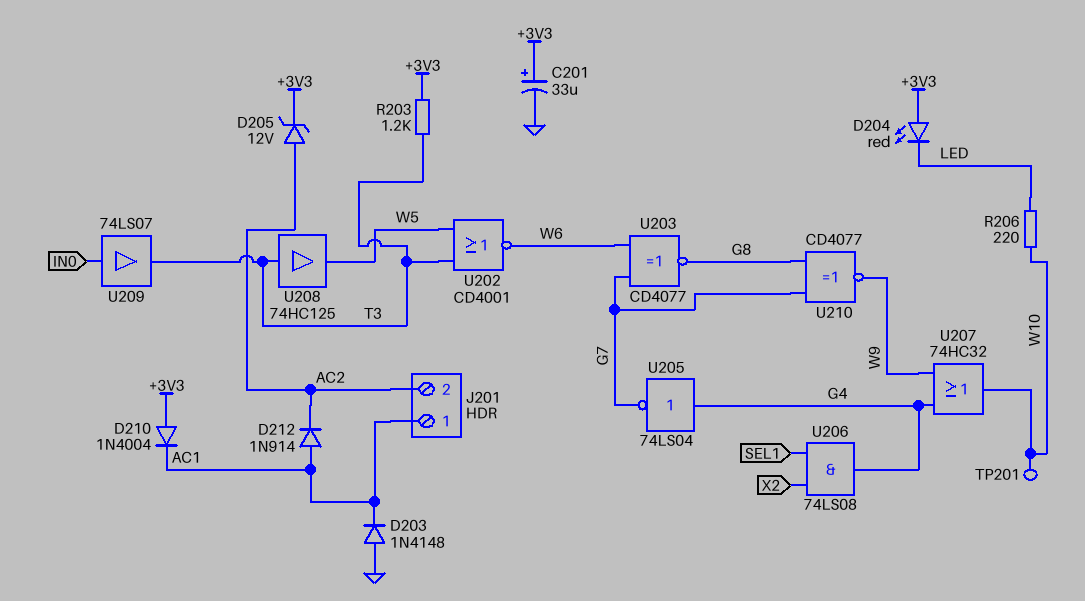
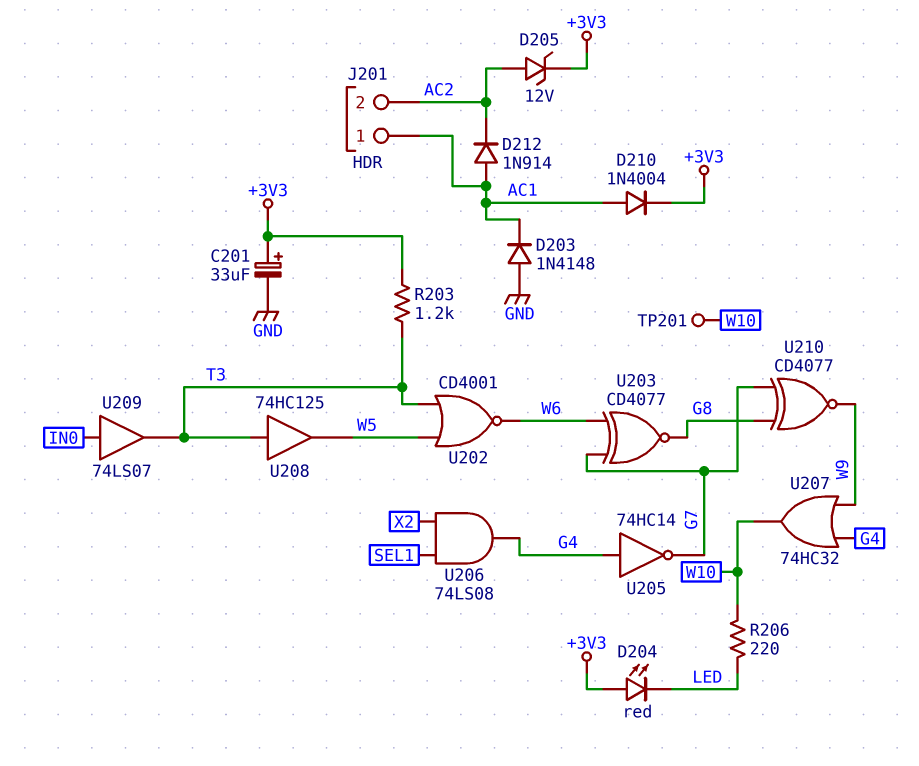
D210: diode 1N4004 (A +3V3, K AC1) -> diode 1N4004 (A AC1, K +3V3)
U205: NOT 74LS04 (in G4, out G7) -> NOT 74HC14 (in G4, out G7)

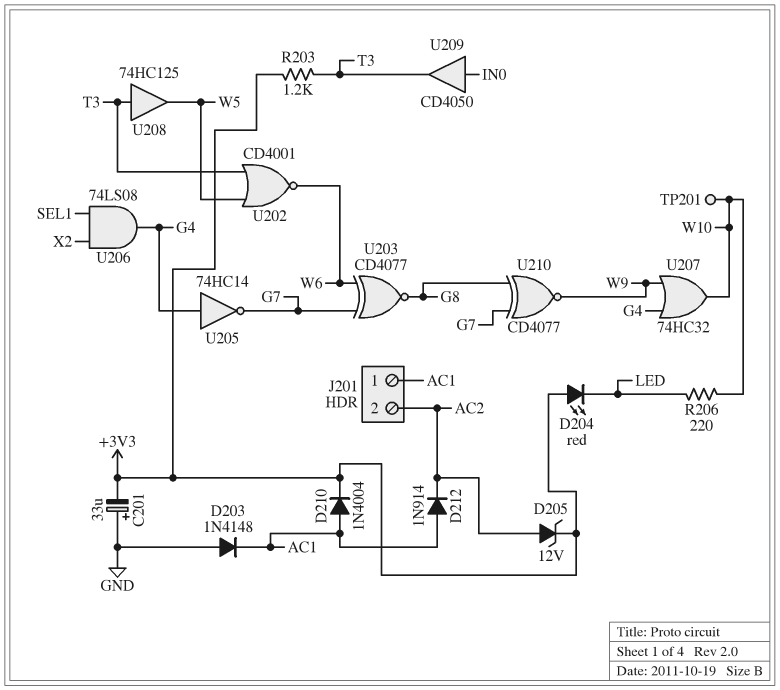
C201: 33uF (plus +3V3, minus GND) -> 33uF (plus GND, minus +3V3)
U209: buffer 74LS07 (in IN0, out T3) -> buffer CD4050 (in IN0, out T3)

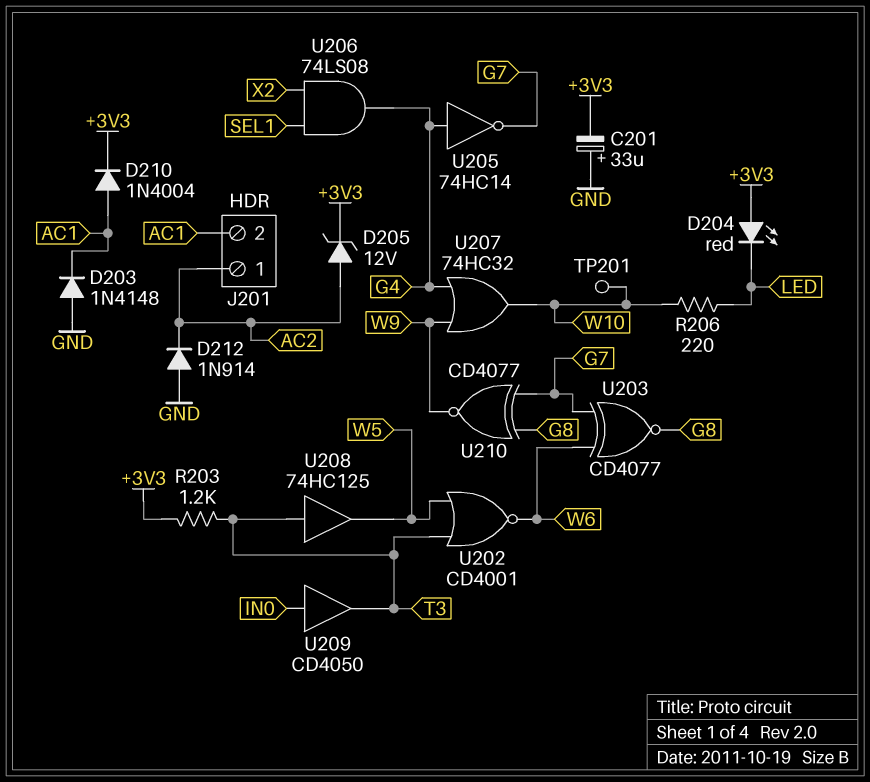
D212: diode 1N914 (A AC1, K AC2) -> diode 1N914 (A GND, K AC2)
J201 pin 1: AC1 -> AC2
J201 pin 2: AC2 -> AC1

